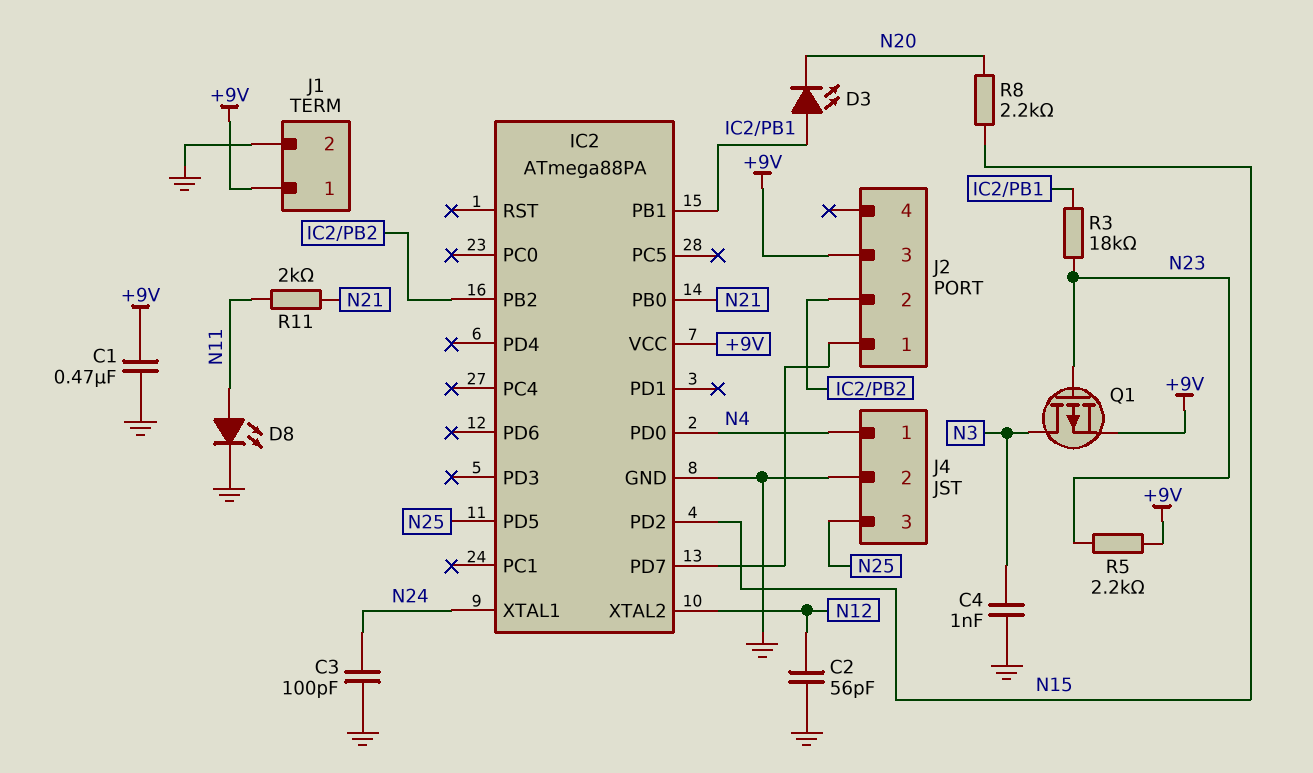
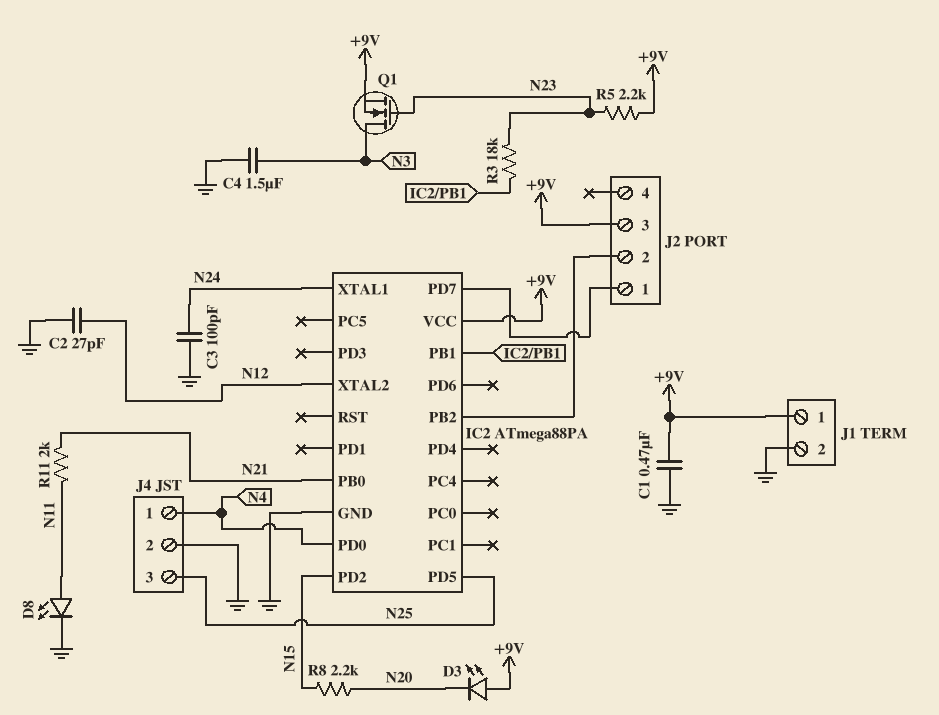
C2: 56pF (GND, N12) -> 27pF (GND, N12)
C4: 1nF (GND, N3) -> 1.5uF (GND, N3)
D3: LED (A IC2/PB1, K N20) -> LED (A +9V, K N20)
Q1: PMOS (G N23, D N3, S +9V) -> NMOS (G N23, D N3, S +9V)

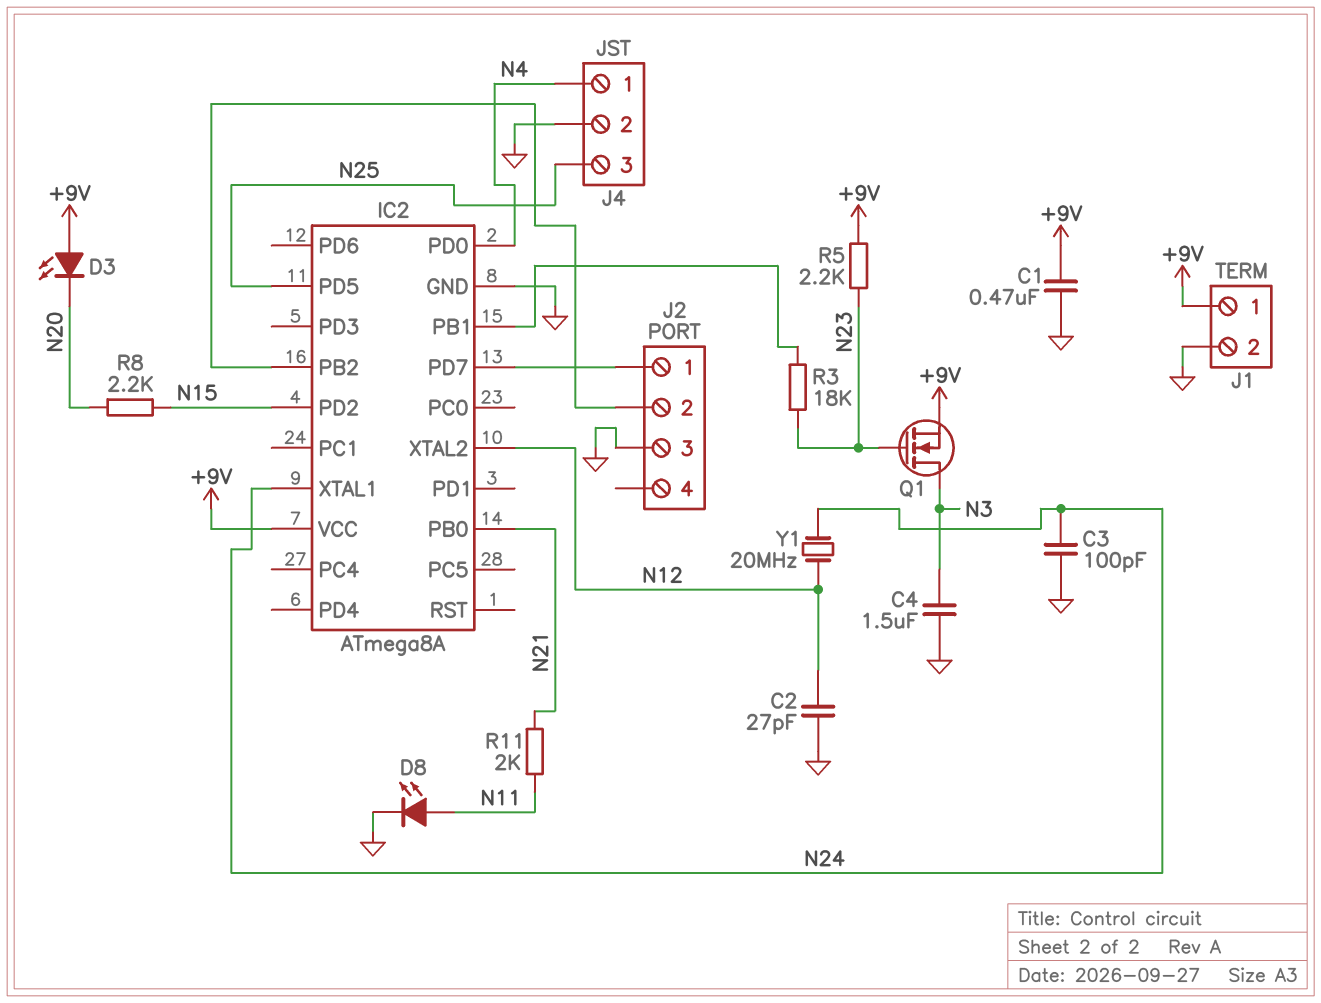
IC2: ATmega88PA -> ATmega8A
J2 pin 3: +9V -> GND
Y1: none -> 20MHz (N12, N24)

